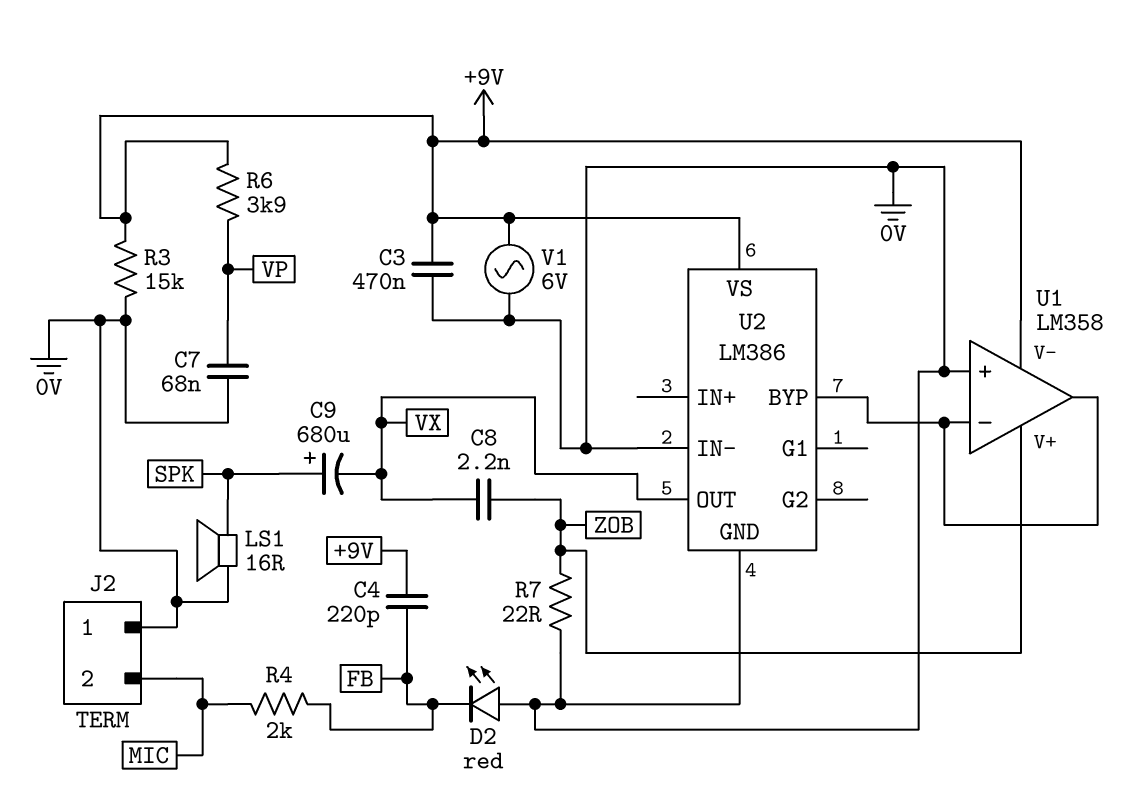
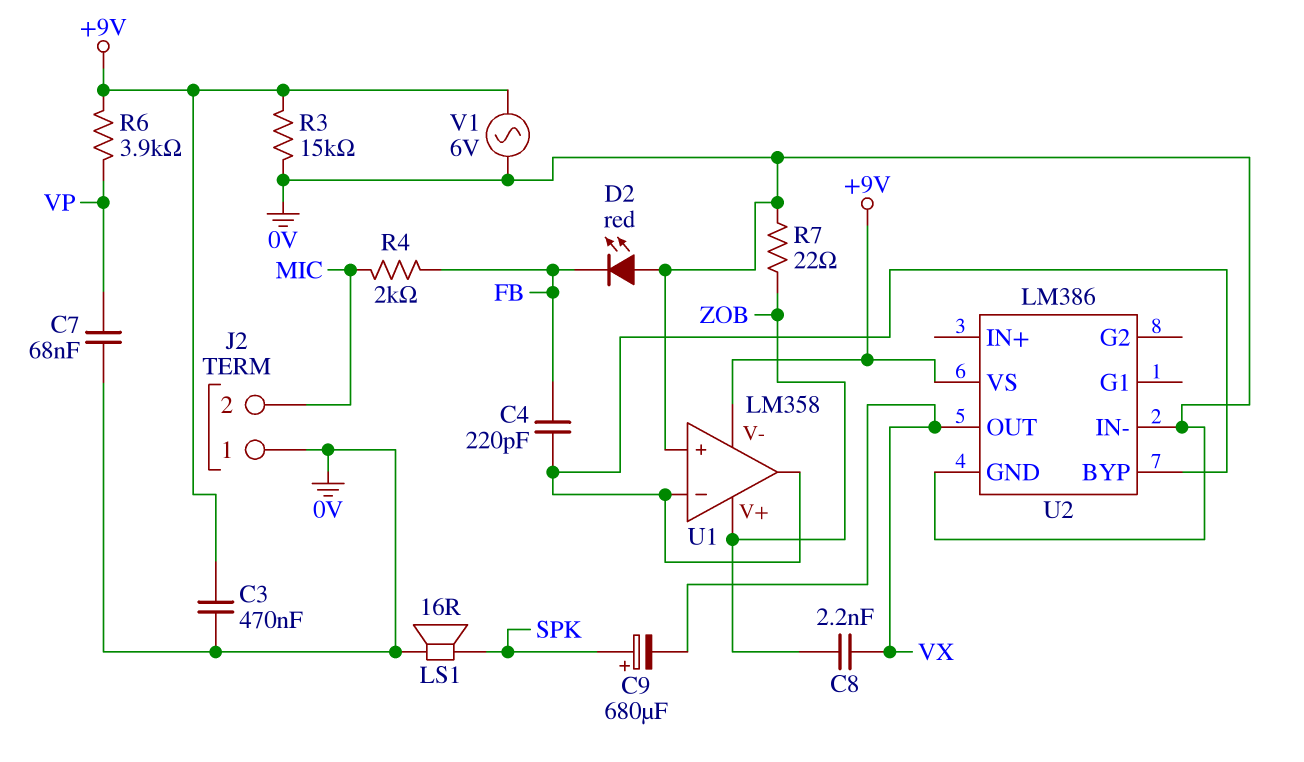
C4: 220pF (+9V, FB) -> 220pF (FB, U1/in-)

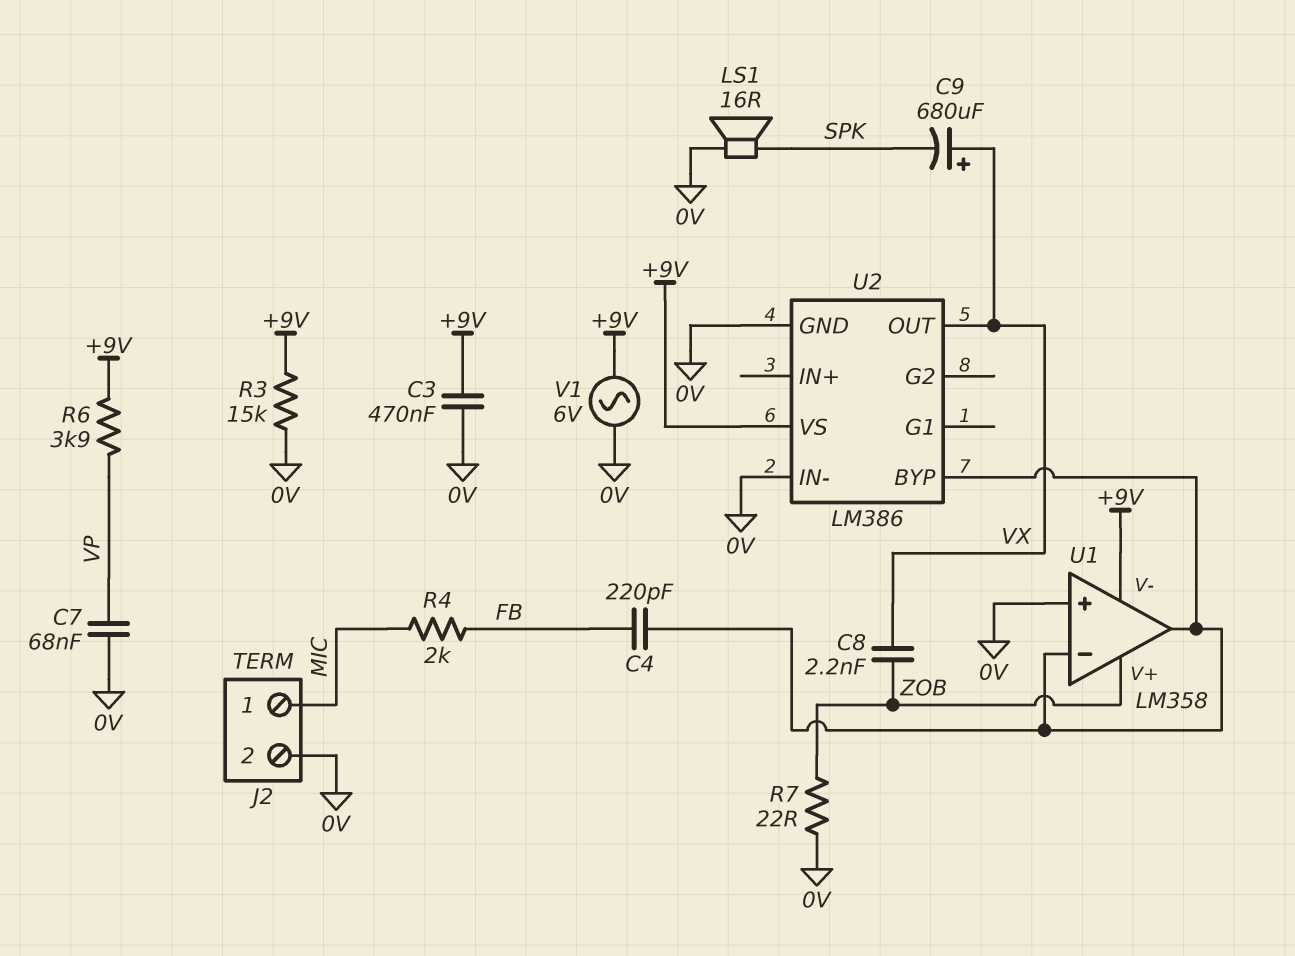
C9: 680uF (plus SPK, minus VX) -> 680uF (plus VX, minus SPK)
D2: LED red (A 0V, K FB) -> none
J2 pin 1: 0V -> MIC
J2 pin 2: MIC -> 0V

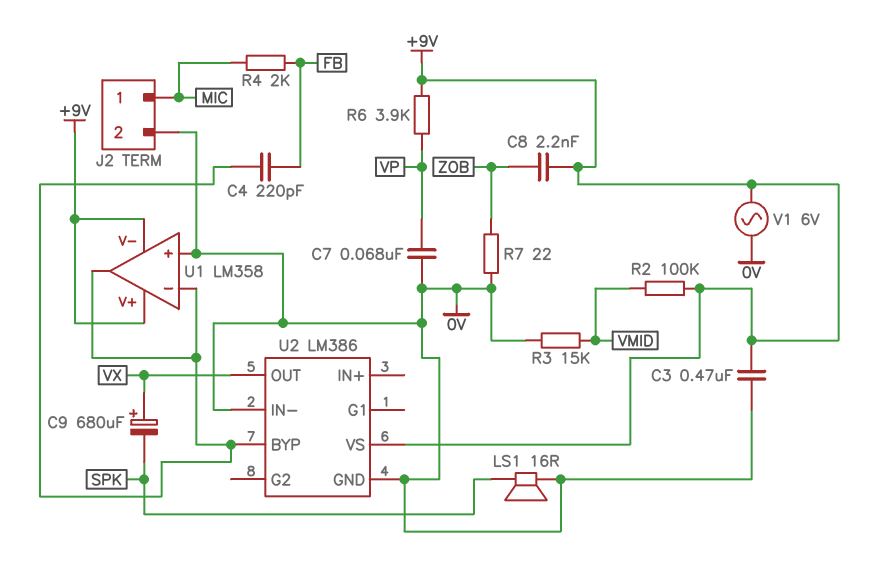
C8: 2.2nF (VX, ZOB) -> 2.2nF (+9V, ZOB)
R2: none -> 100k (+9V, VMID)
R3: 15k (+9V, 0V) -> 15k (0V, VMID)
U1 pin V+: ZOB -> +9V

